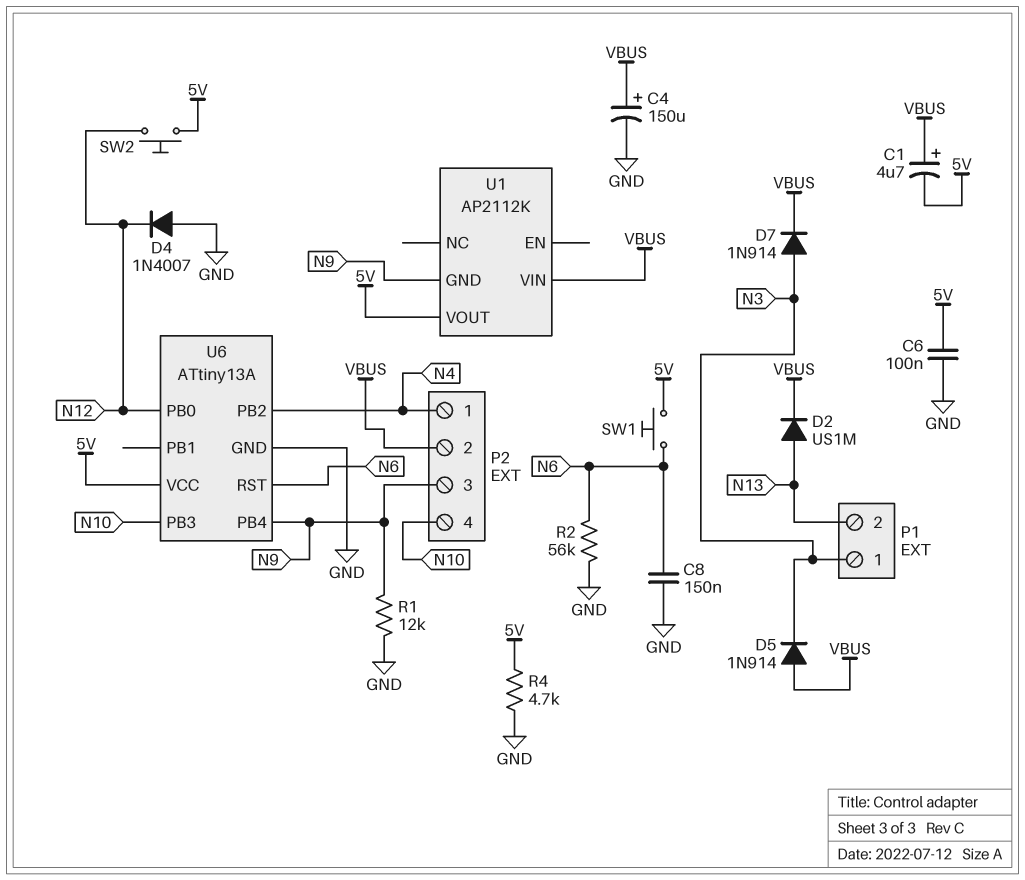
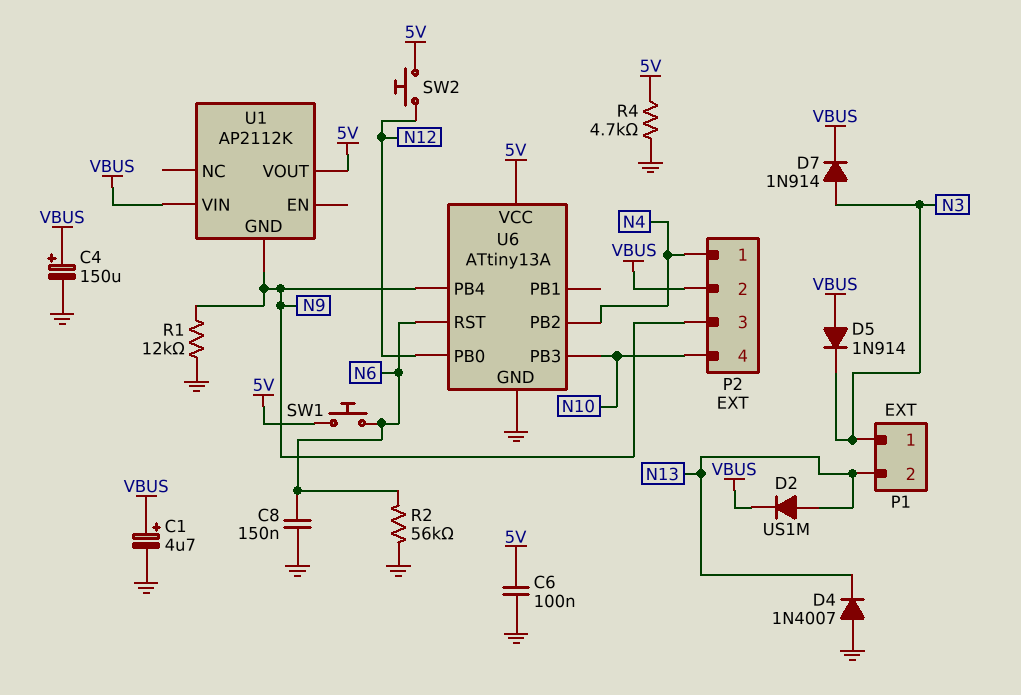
C1: 4.7uF (plus VBUS, minus 5V) -> 4.7uF (plus VBUS, minus GND)
D4: diode 1N4007 (A GND, K N12) -> diode 1N4007 (A GND, K N13)

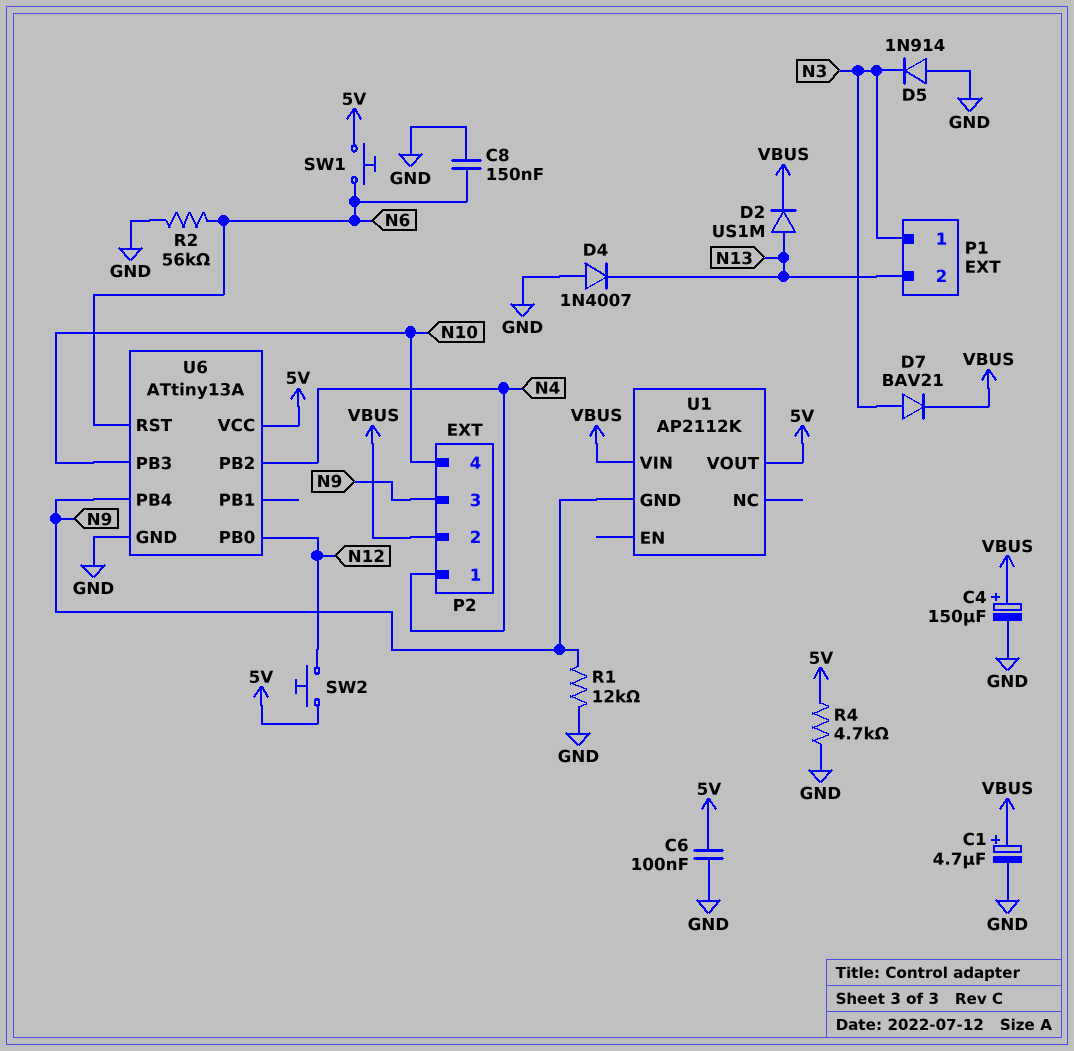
D5: diode 1N914 (A VBUS, K N3) -> diode 1N914 (A GND, K N3)
D7: diode 1N914 (A N3, K VBUS) -> diode BAV21 (A N3, K VBUS)

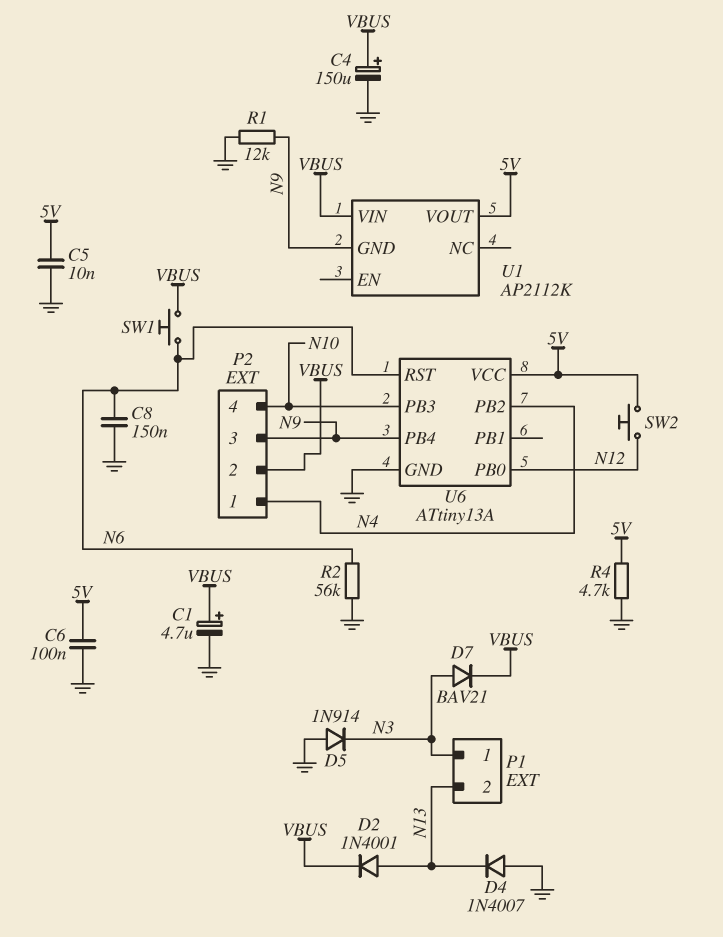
C5: none -> 10nF (5V, GND)
D2: diode US1M (A N13, K VBUS) -> diode 1N4001 (A N13, K VBUS)
SW1: button (5V, N6) -> button (N6, VBUS)

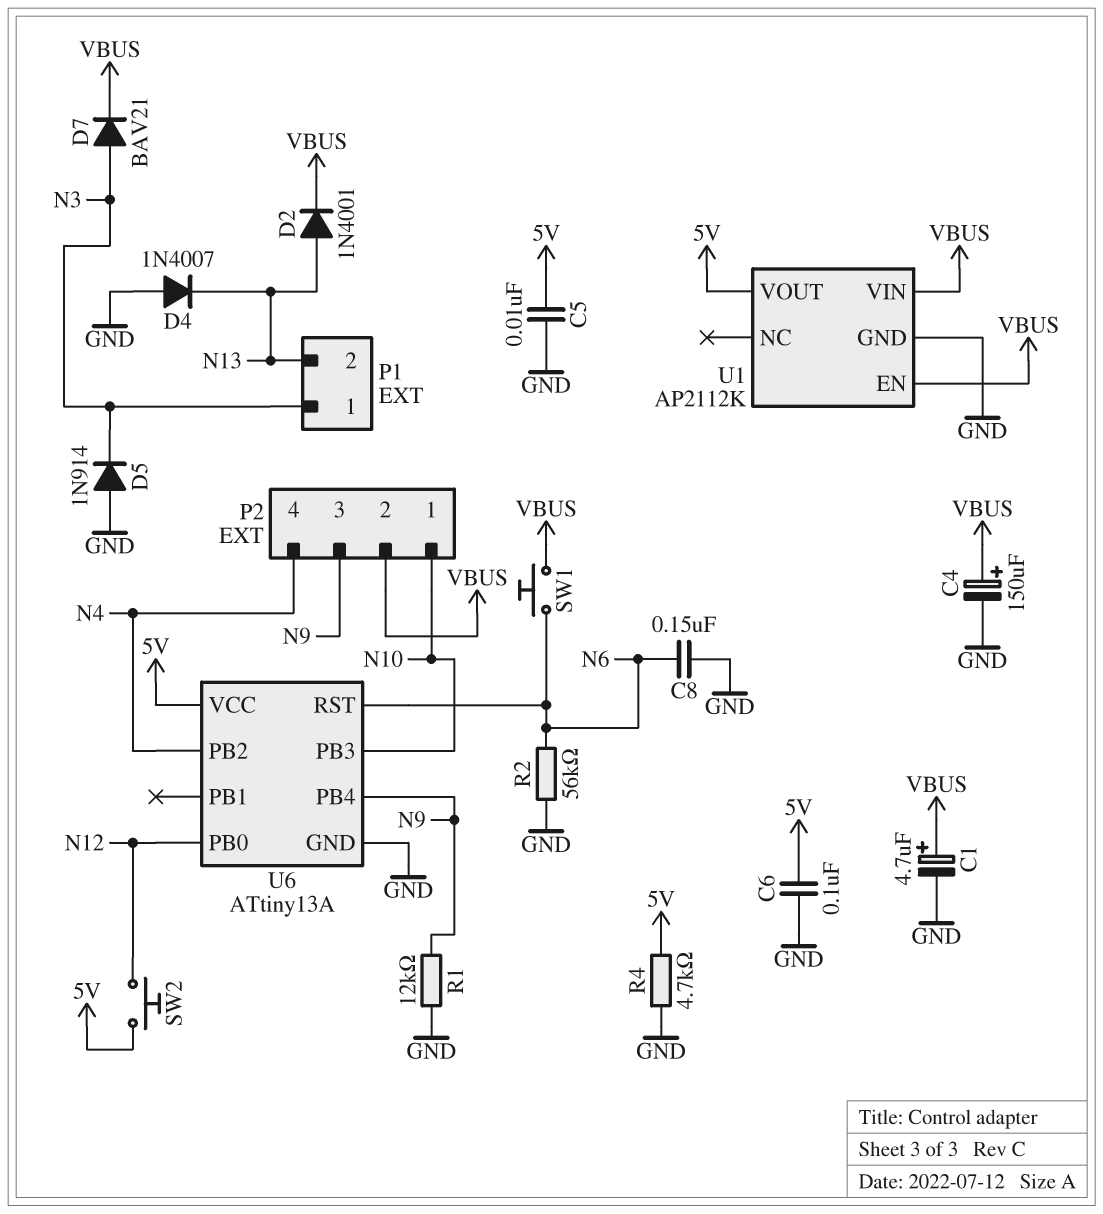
P2 pin 1: N4 -> N10
P2 pin 4: N10 -> N4
U1 pin EN: none -> VBUS
U1 pin GND: N9 -> GND

